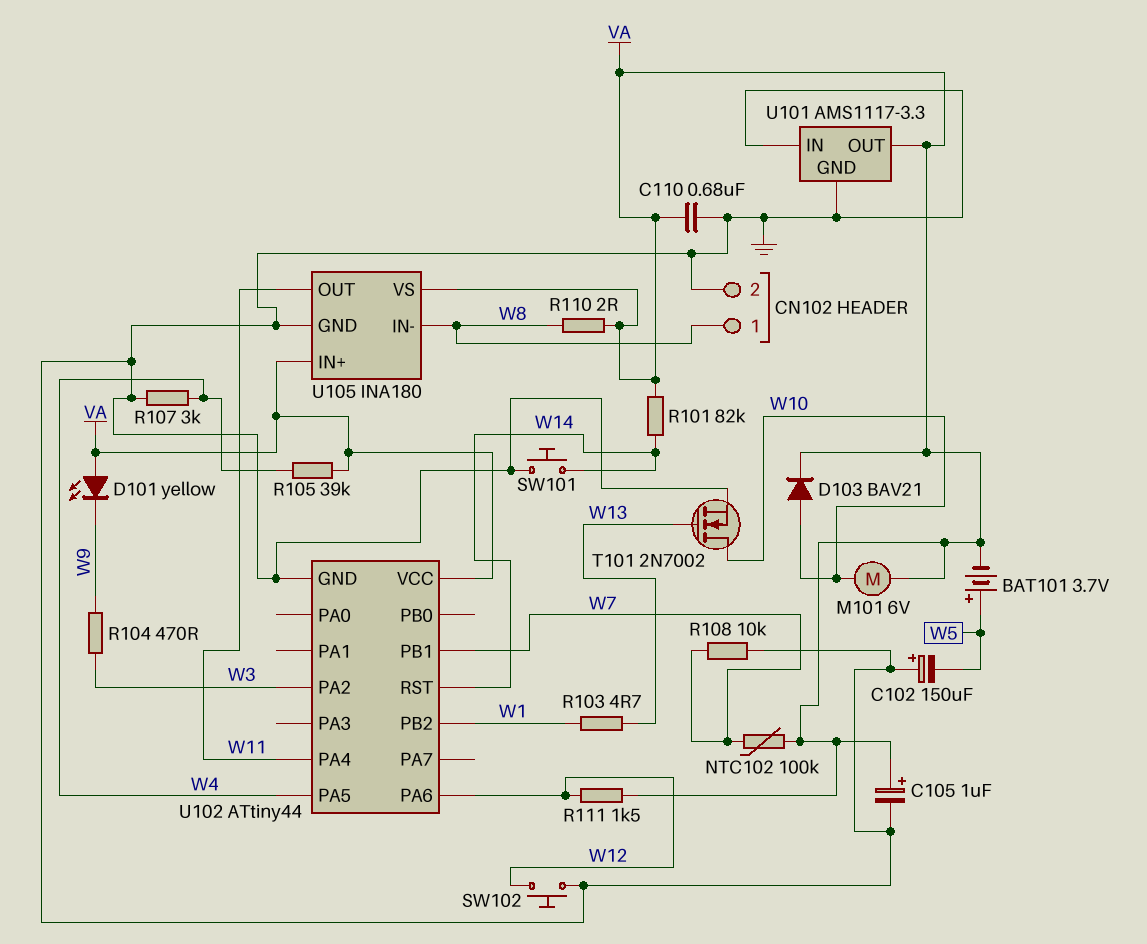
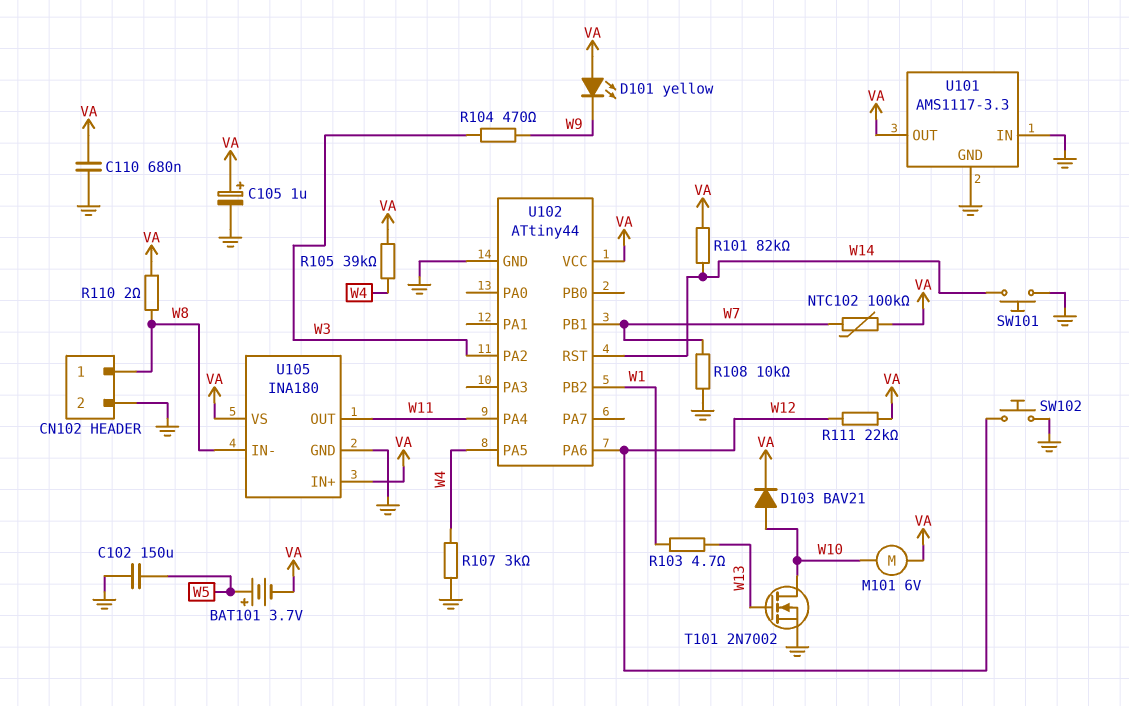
C102: 150uF (plus GND, minus W5) -> 150uF (GND, W5)
R111: 1.5k (VA, W12) -> 22k (VA, W12)

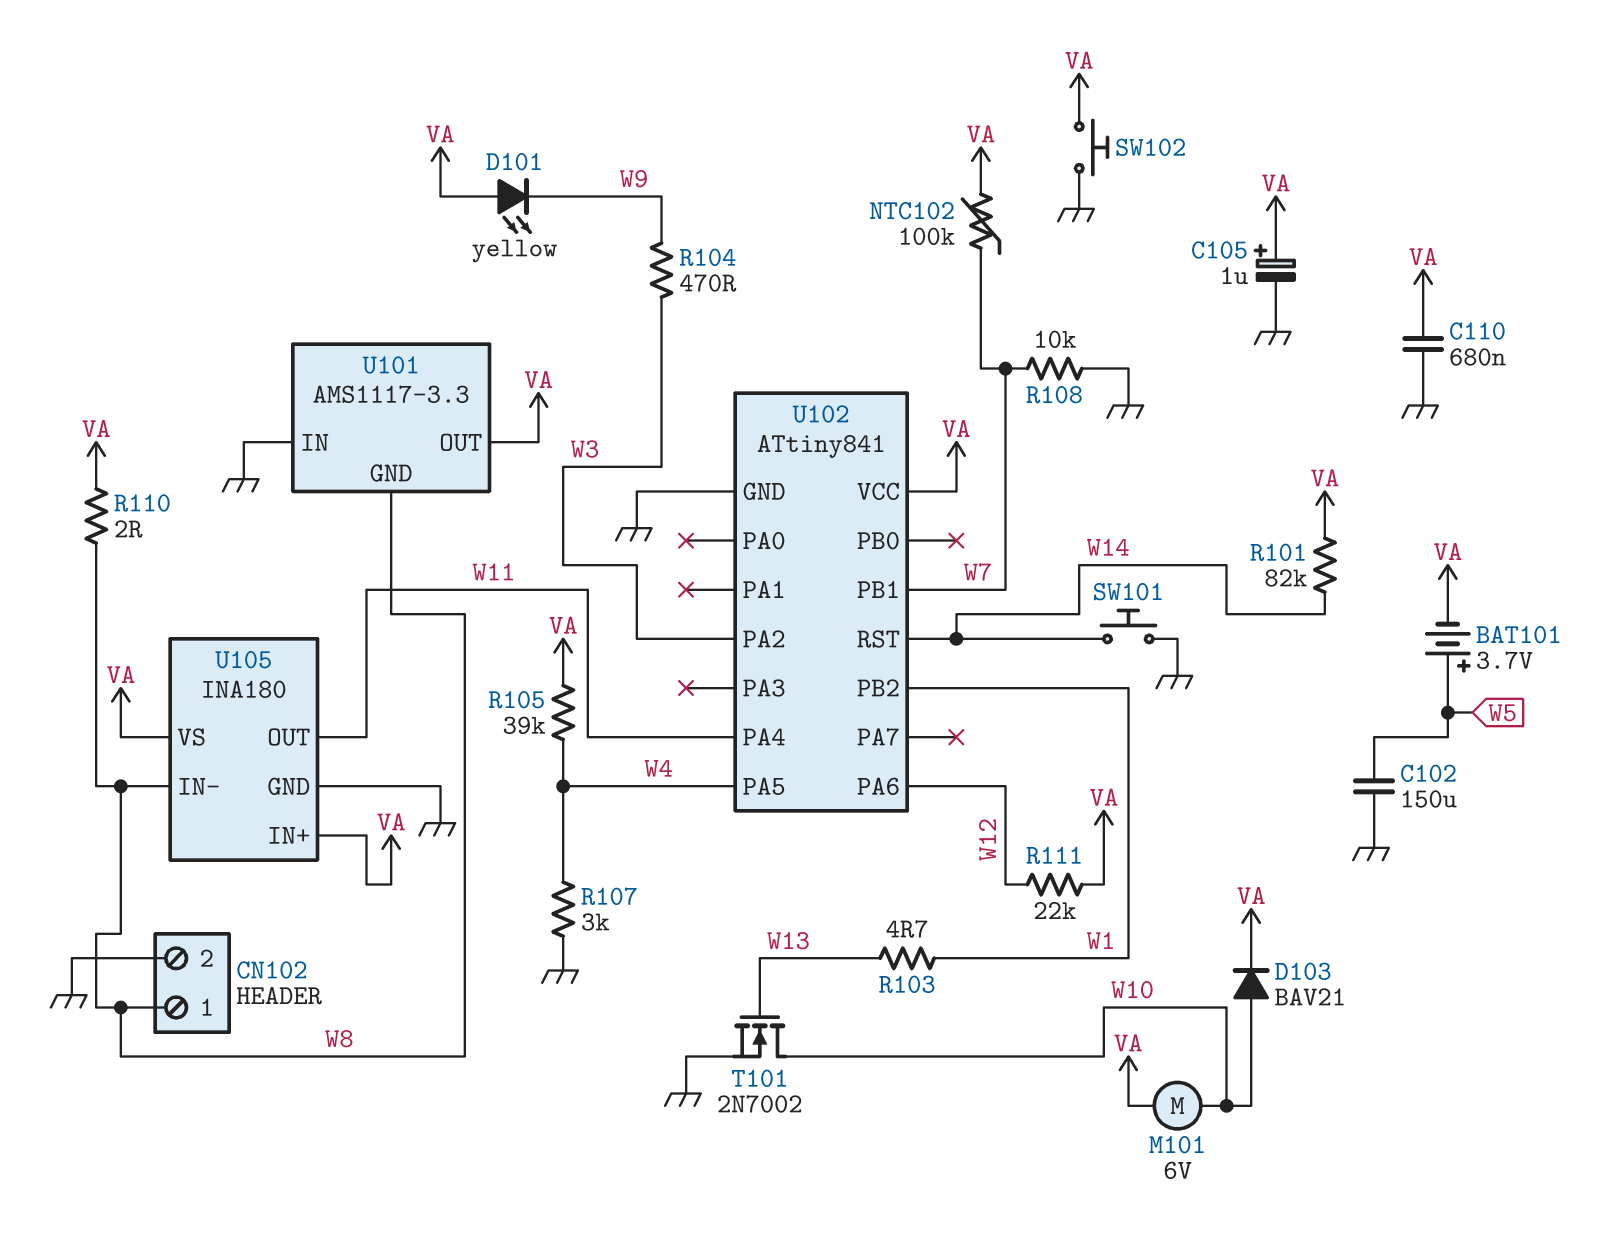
SW102: button (GND, W12) -> button (GND, VA)
U101 pin GND: GND -> W8
U102: ATtiny44 -> ATtiny841

